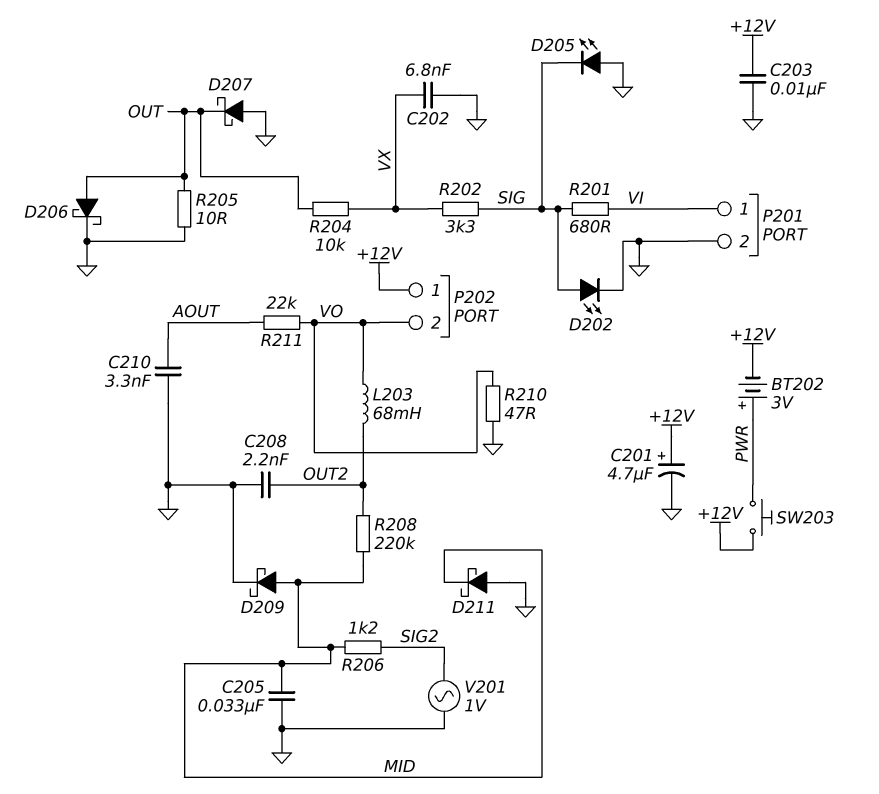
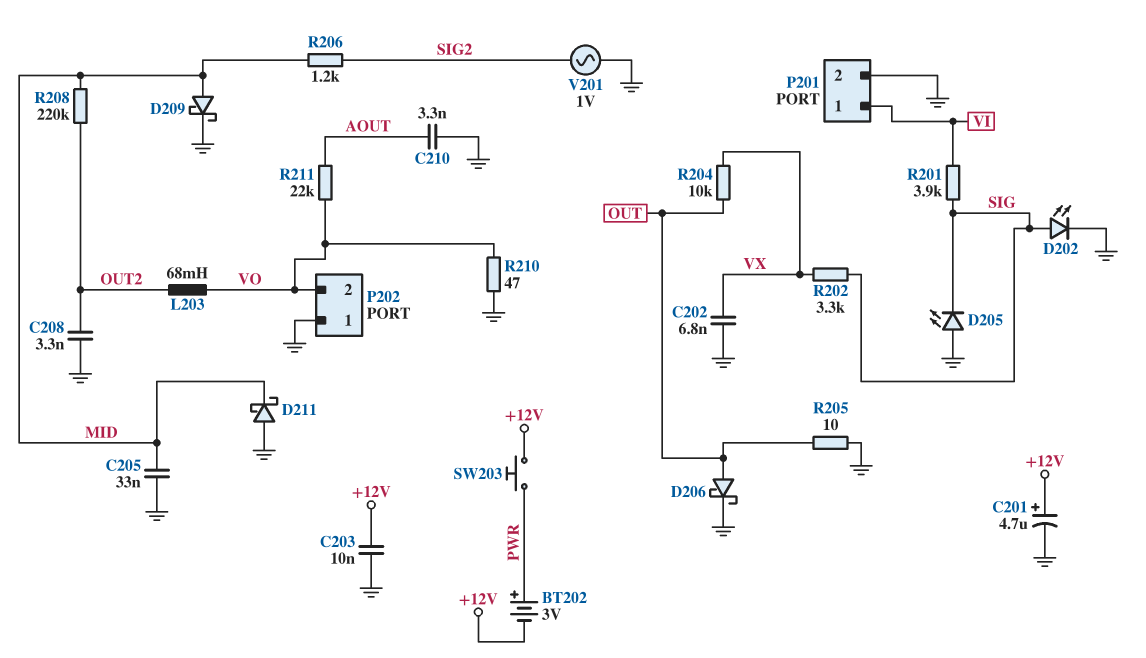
C208: 2.2nF (GND, OUT2) -> 3.3nF (GND, OUT2)
D207: schottky (A GND, K OUT) -> none
P202 pin 1: +12V -> GND
R201: 680 (SIG, VI) -> 3.9k (SIG, VI)

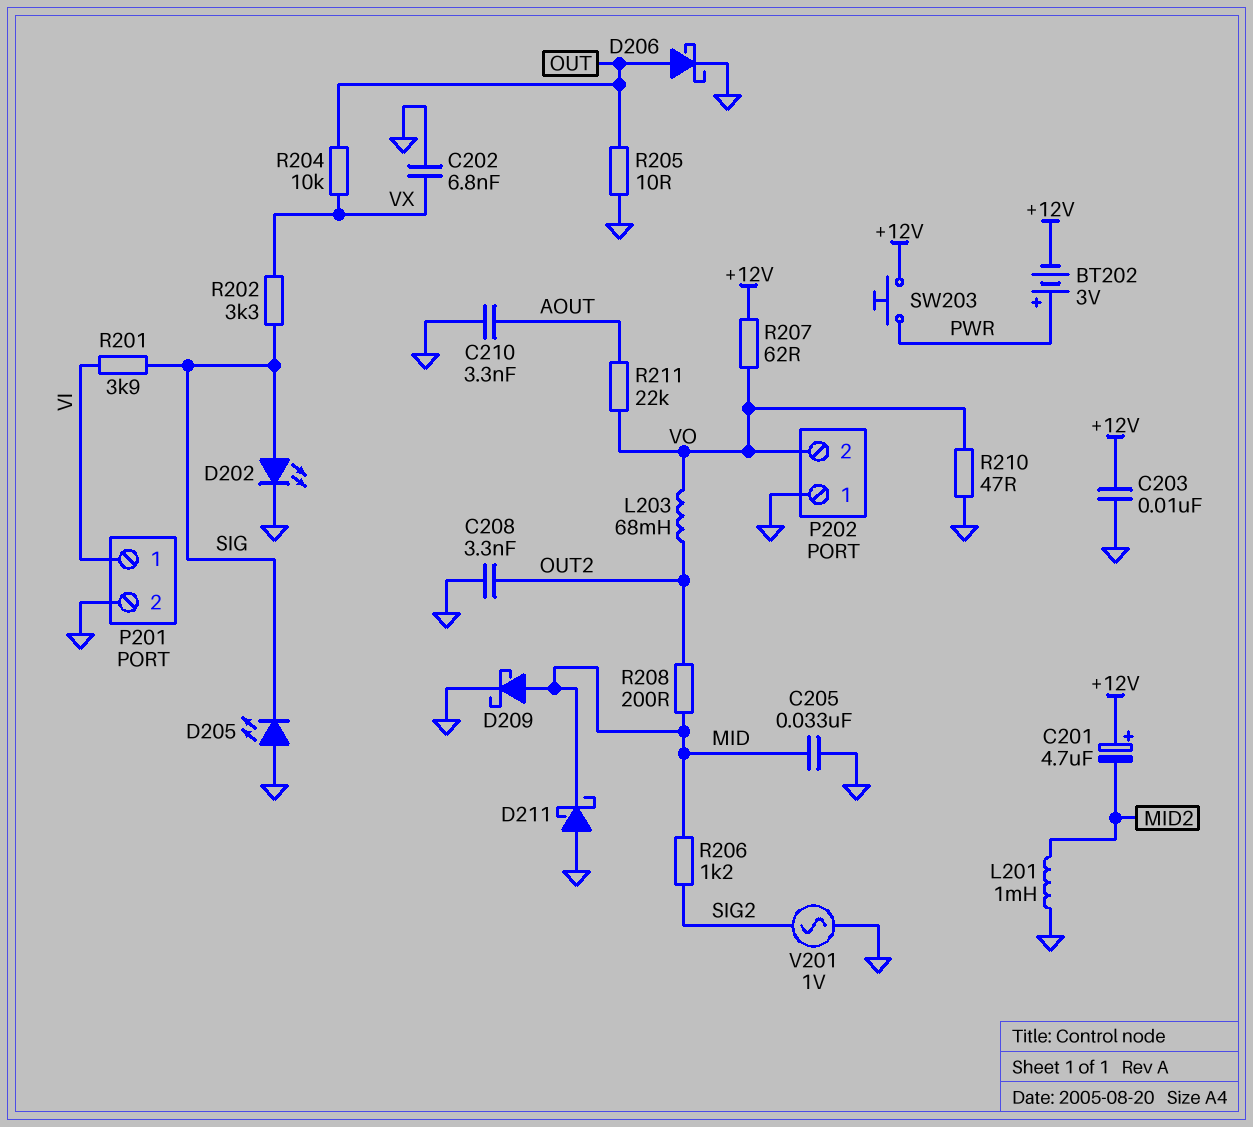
C201: 4.7uF (plus +12V, minus GND) -> 4.7uF (plus +12V, minus MID2)
L201: none -> 1mH (GND, MID2)
R207: none -> 62 (+12V, VO)
R208: 220k (MID, OUT2) -> 200 (MID, OUT2)

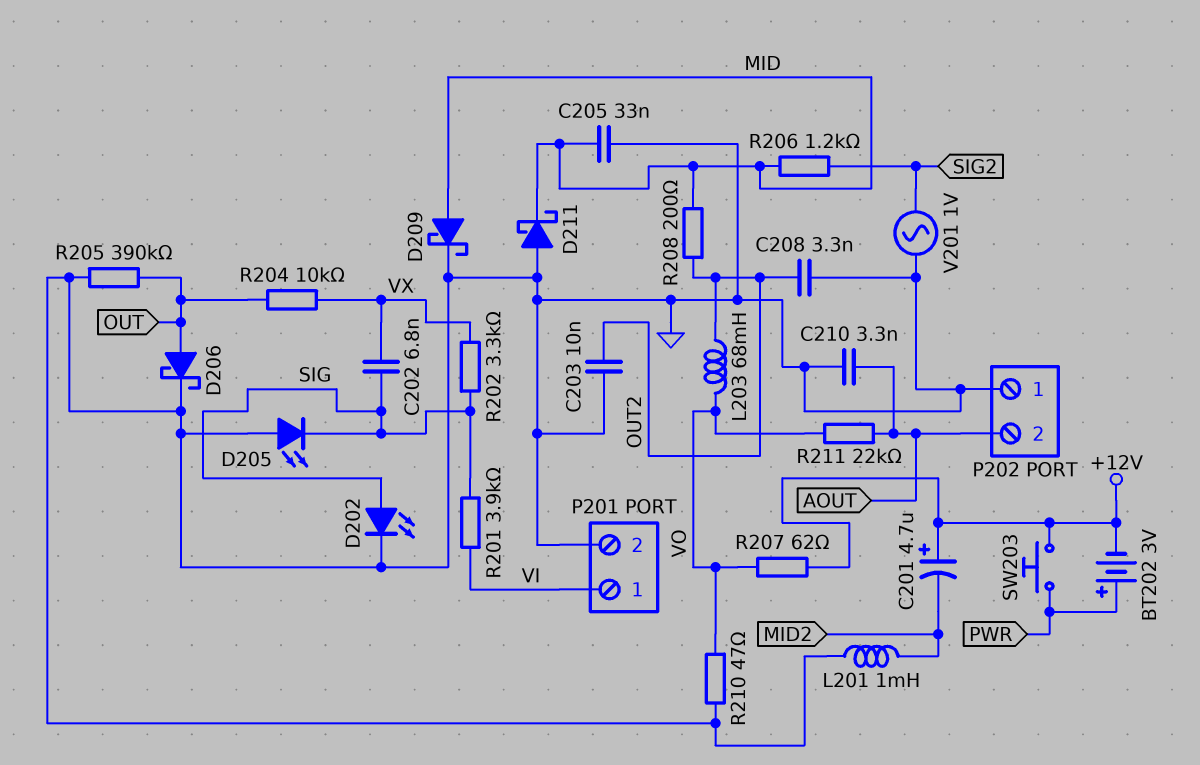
C202: 6.8nF (GND, VX) -> 6.8nF (SIG, VX)
C203: 10nF (+12V, GND) -> 10nF (GND, OUT2)
P202 pin 2: VO -> AOUT
R205: 10 (GND, OUT) -> 390k (GND, OUT)

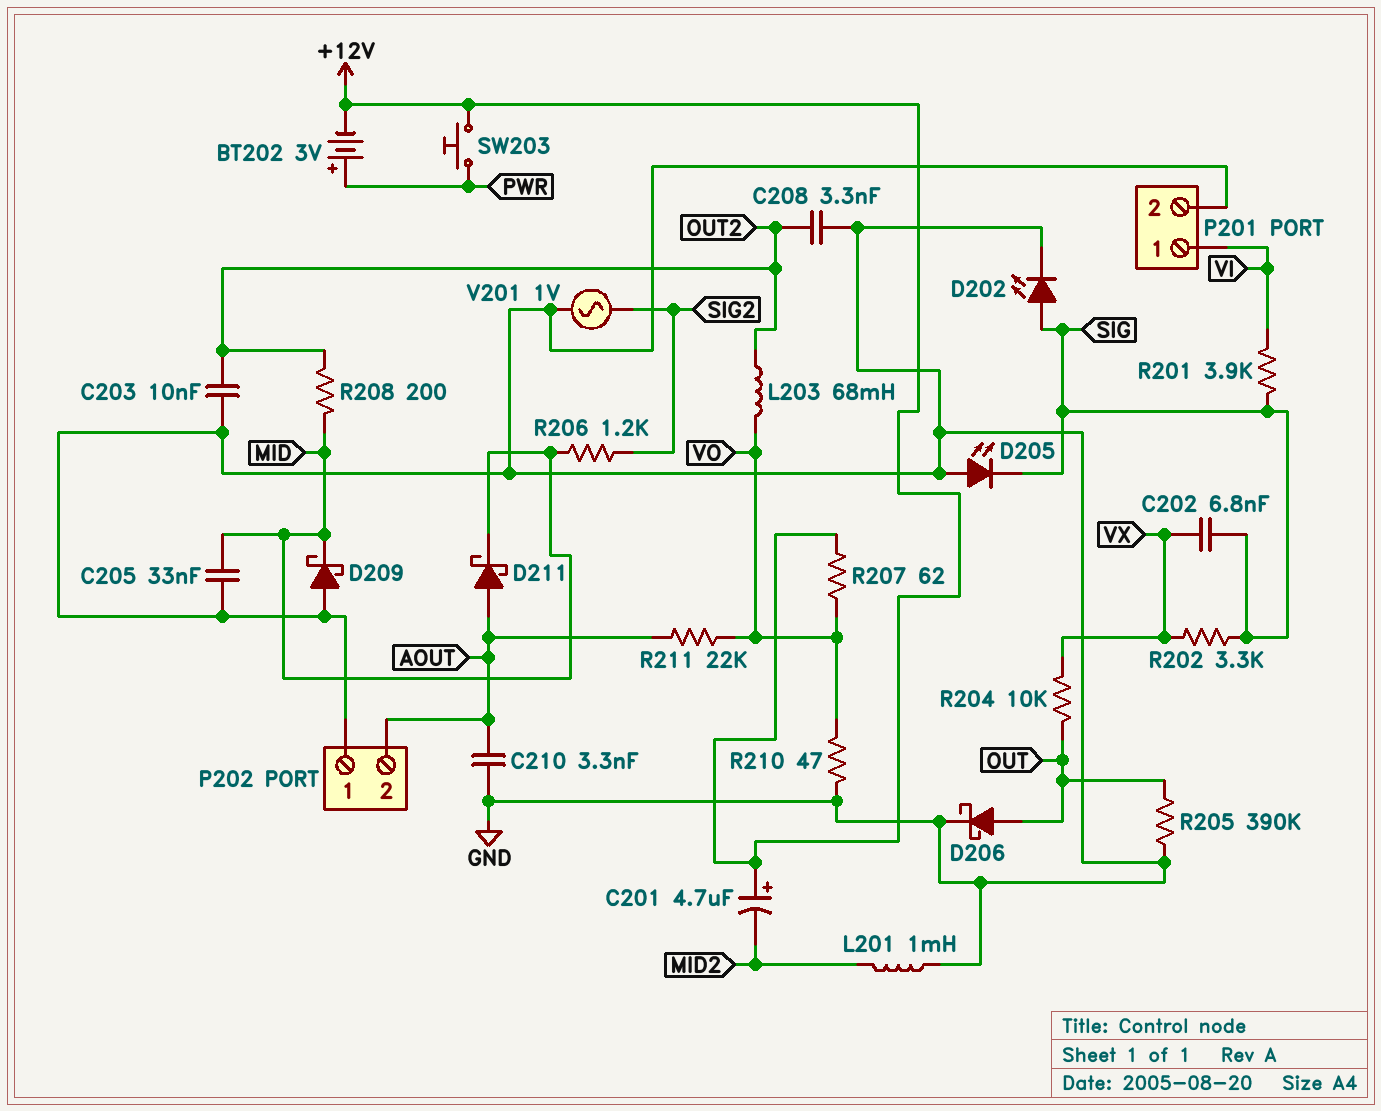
D209: schottky (A MID, K GND) -> schottky (A GND, K MID)
D211: schottky (A GND, K MID) -> schottky (A AOUT, K MID)

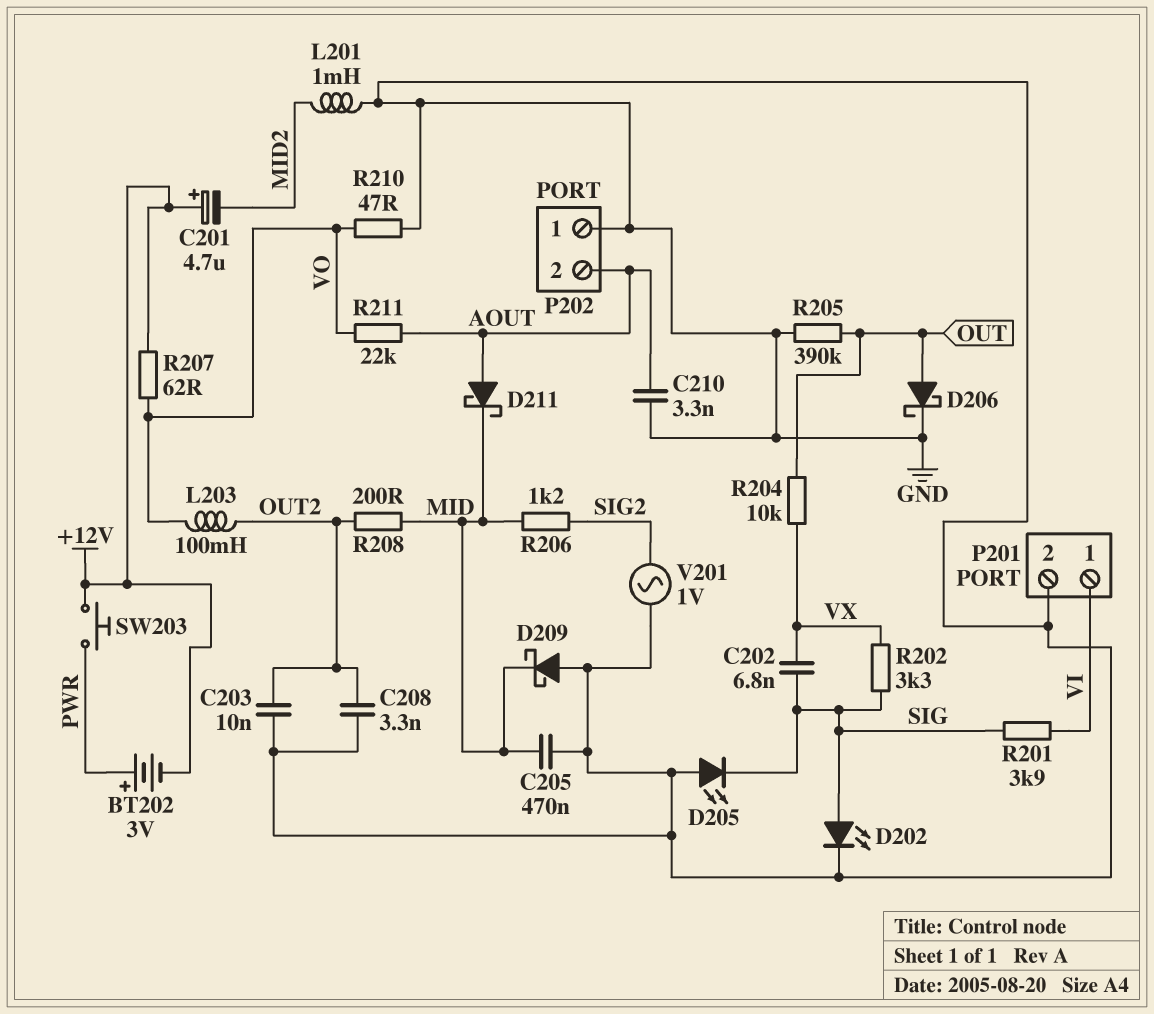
C205: 33nF (GND, MID) -> 470nF (GND, MID)
L203: 68mH (OUT2, VO) -> 100mH (OUT2, VO)

